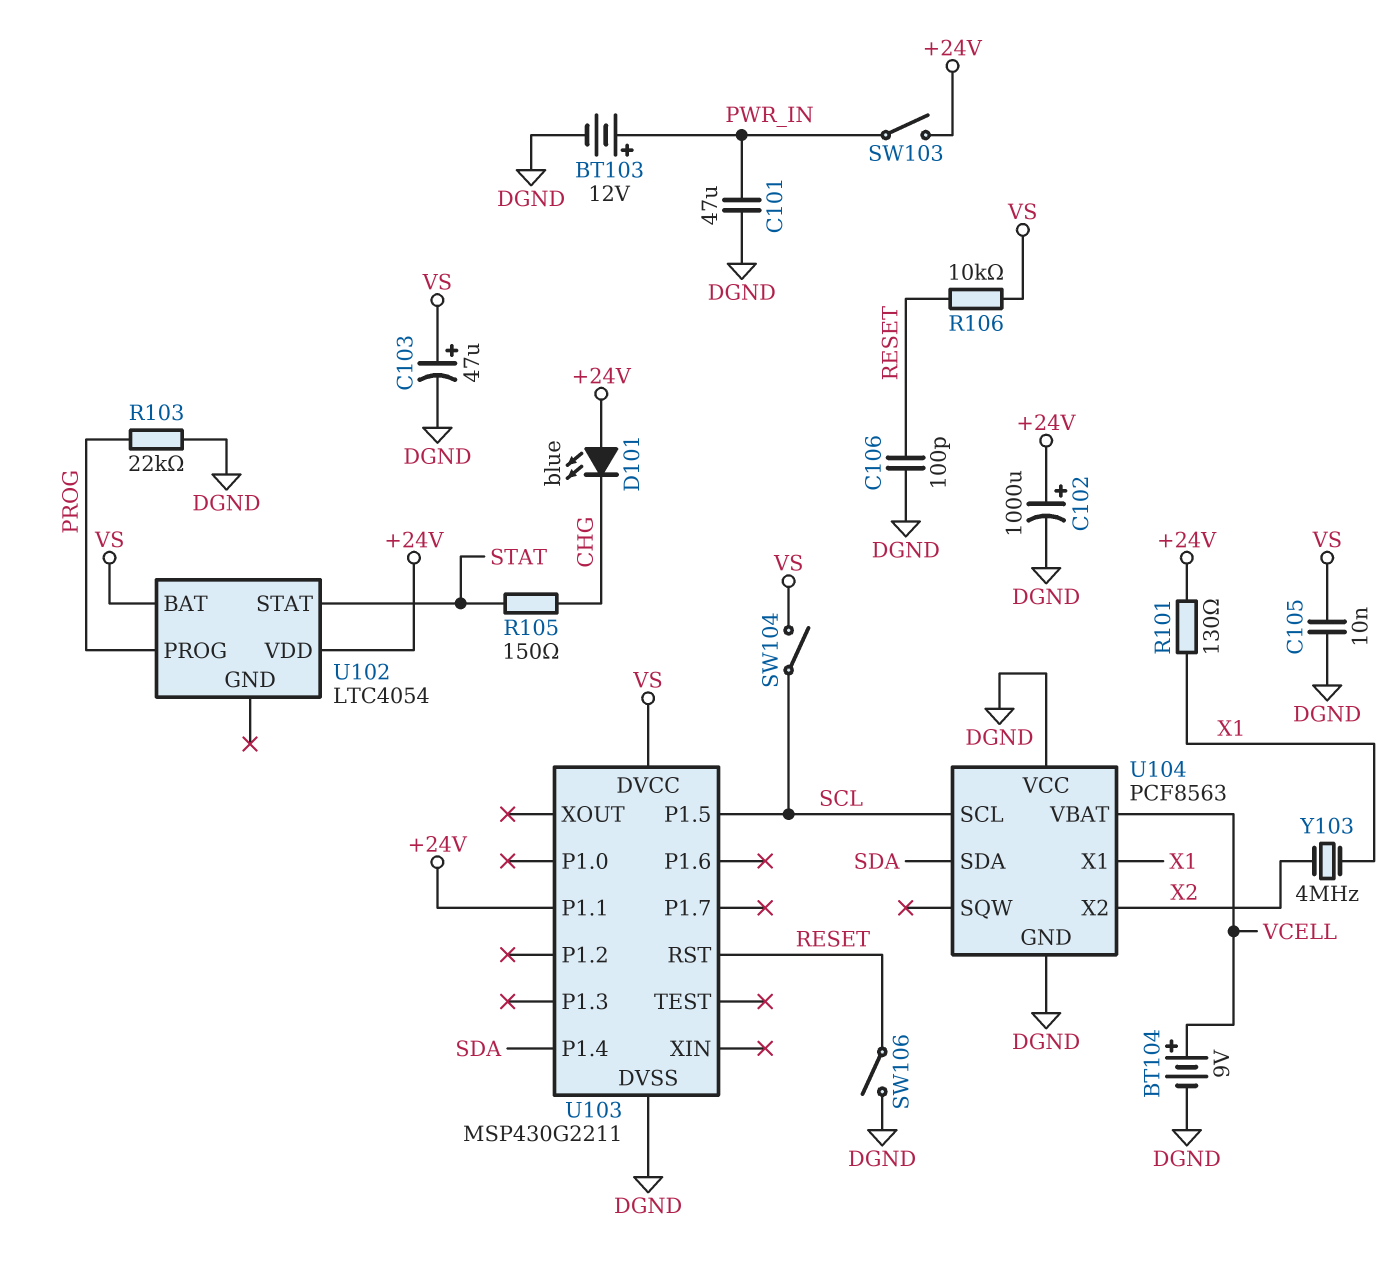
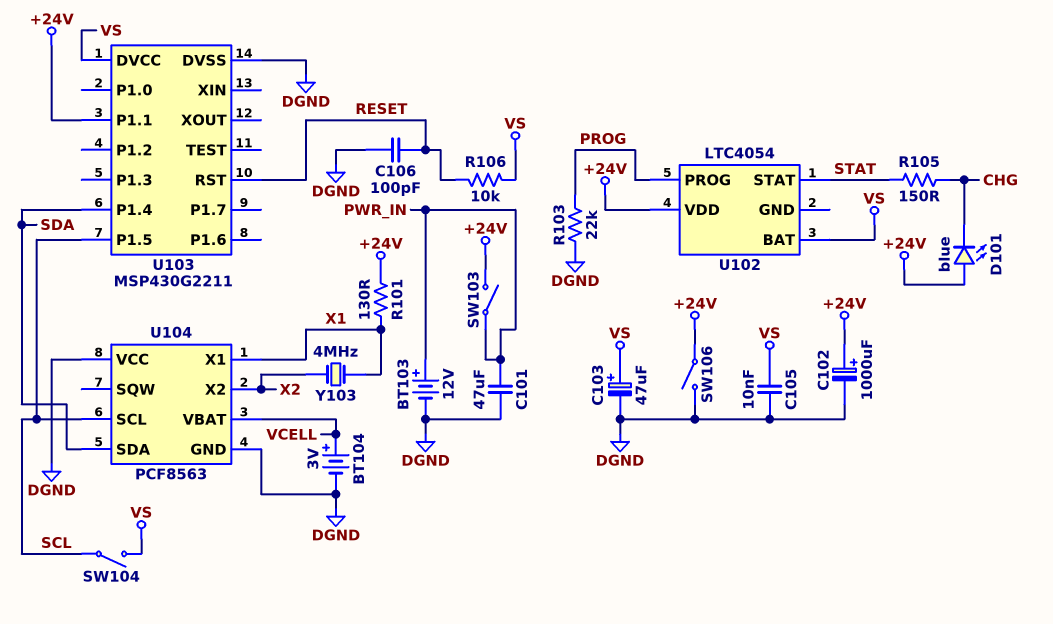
BT104: 9V (plus VCELL, minus DGND) -> 3V (plus VCELL, minus DGND)
SW106: switch (DGND, RESET) -> switch (+24V, DGND)

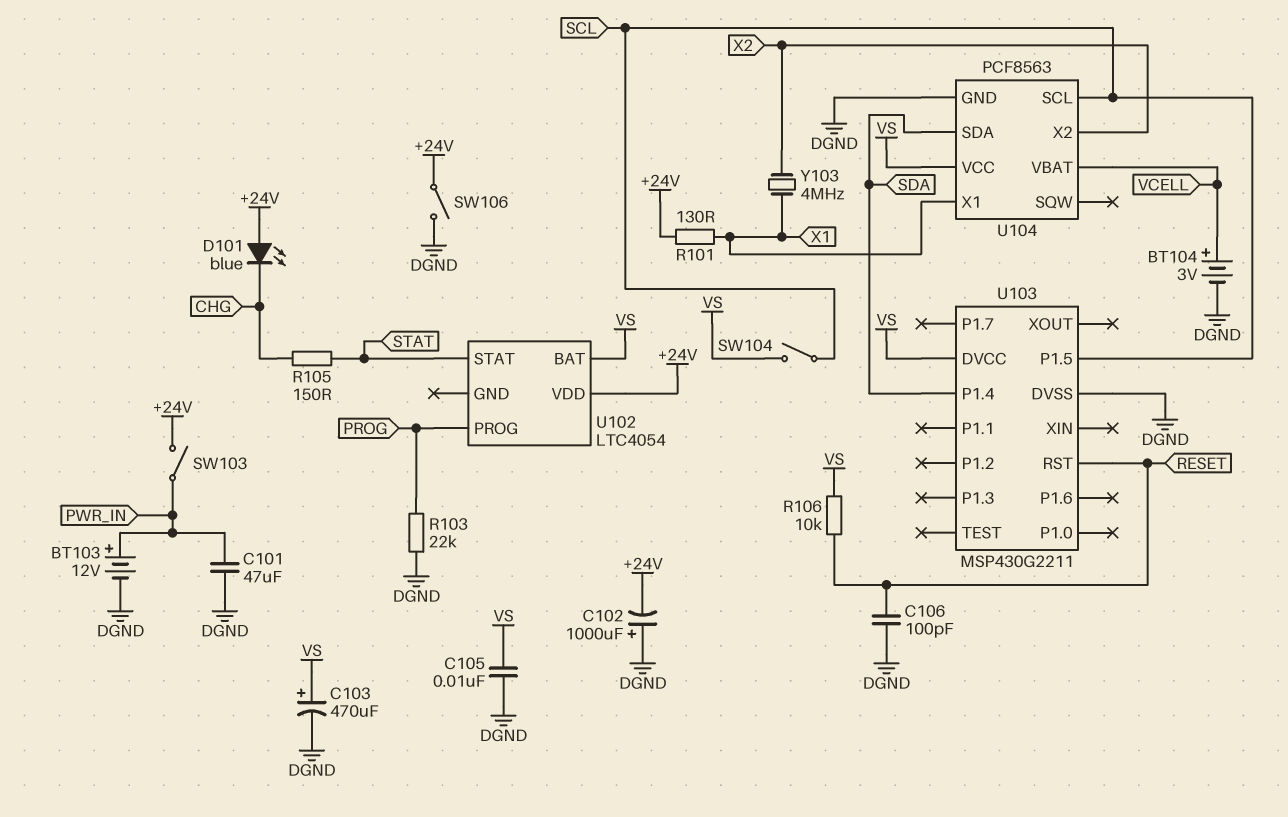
C102: 1000uF (plus +24V, minus DGND) -> 1000uF (plus DGND, minus +24V)
C103: 47uF (plus VS, minus DGND) -> 470uF (plus VS, minus DGND)
U103 pin P1.1: +24V -> none
U104 pin VCC: DGND -> VS

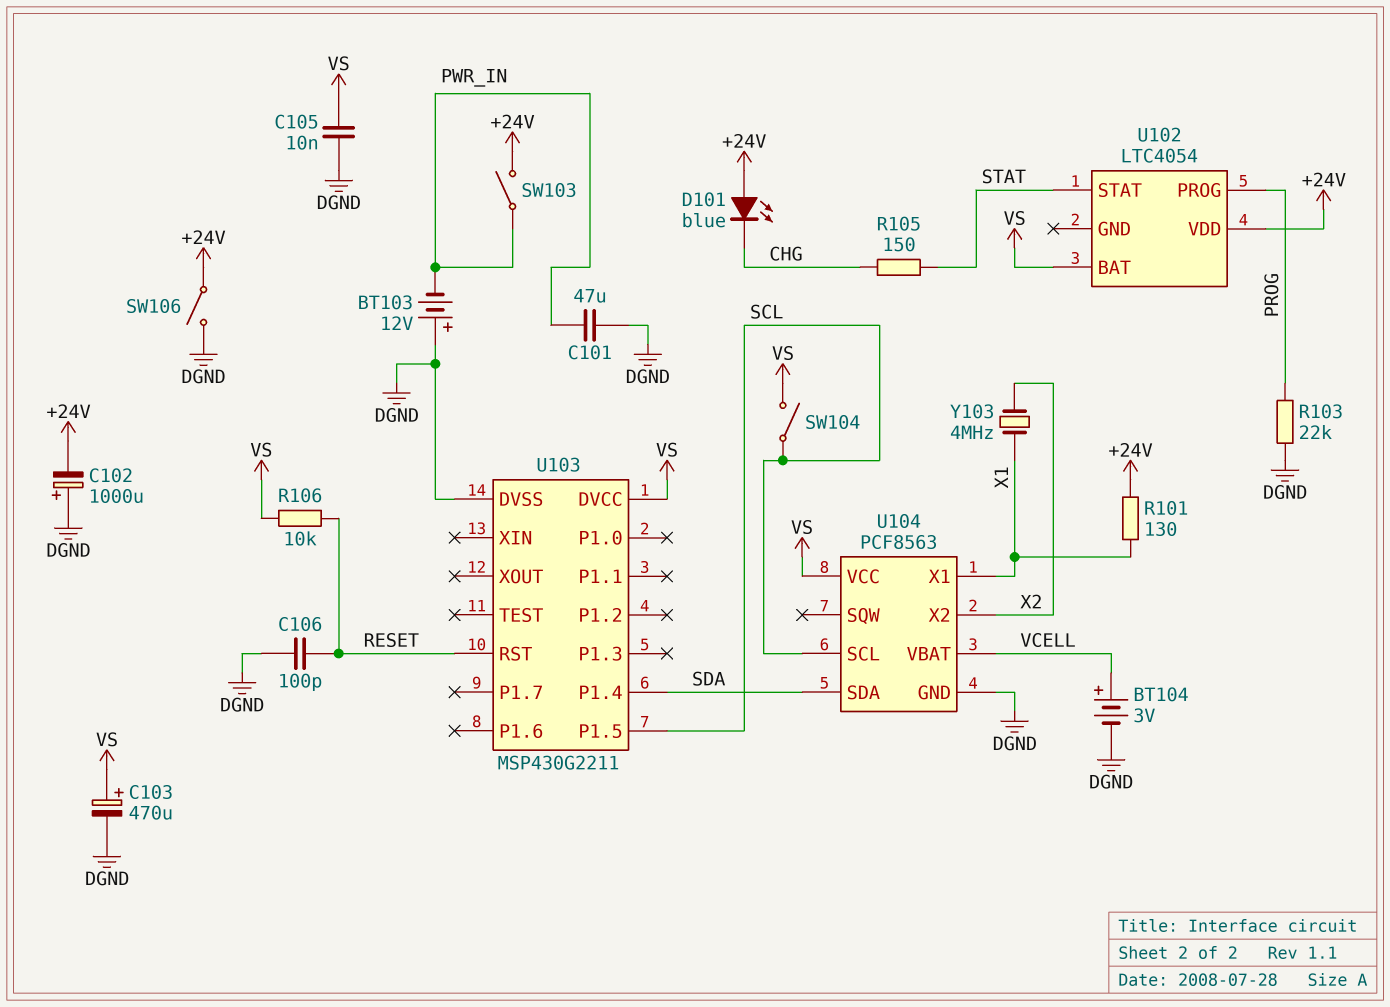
BT103: 12V (plus PWR_IN, minus DGND) -> 12V (plus DGND, minus PWR_IN)

